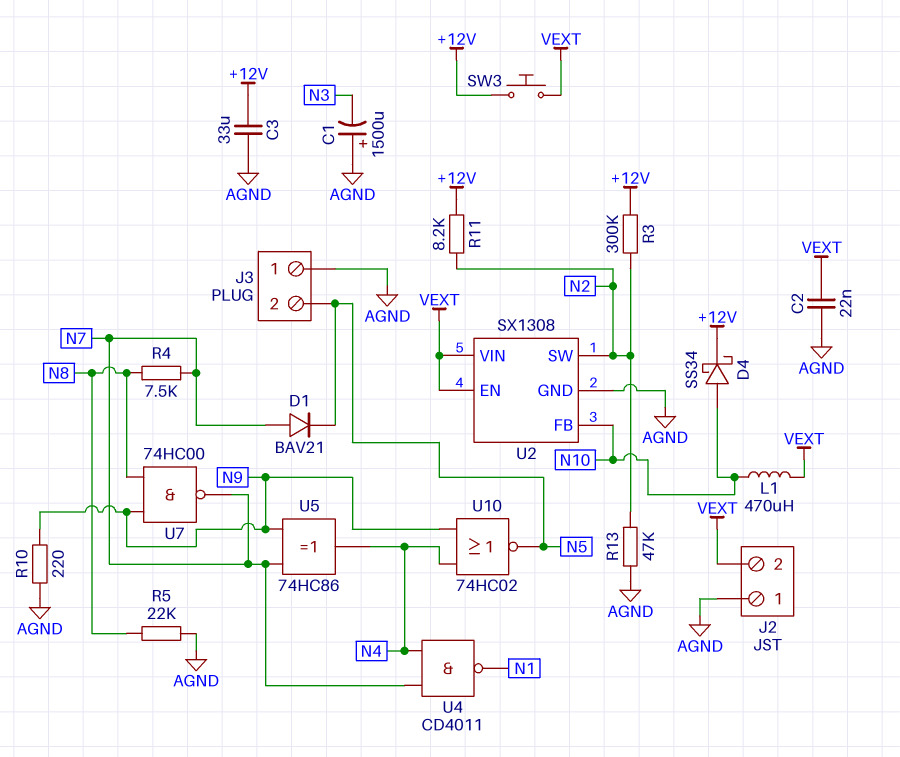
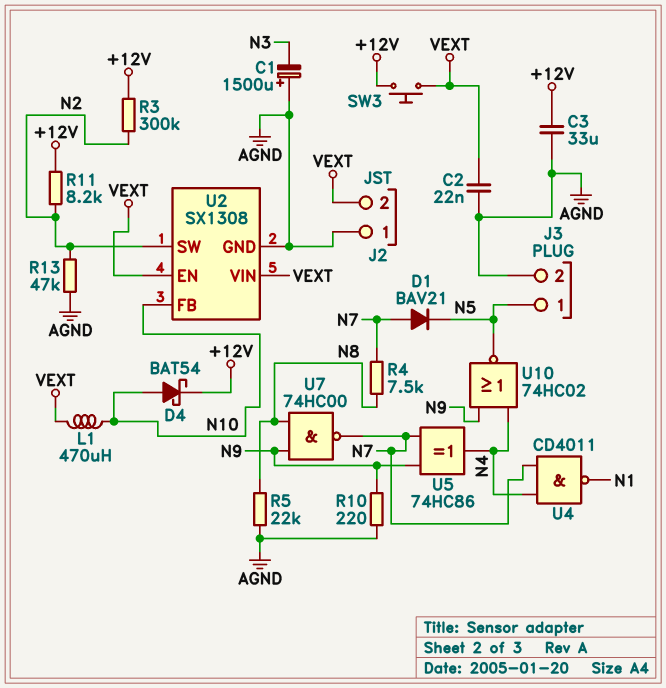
D4: schottky SS34 (A N10, K +12V) -> schottky BAT54 (A N10, K +12V)
J3 pin 1: AGND -> N5
J3 pin 2: N5 -> AGND

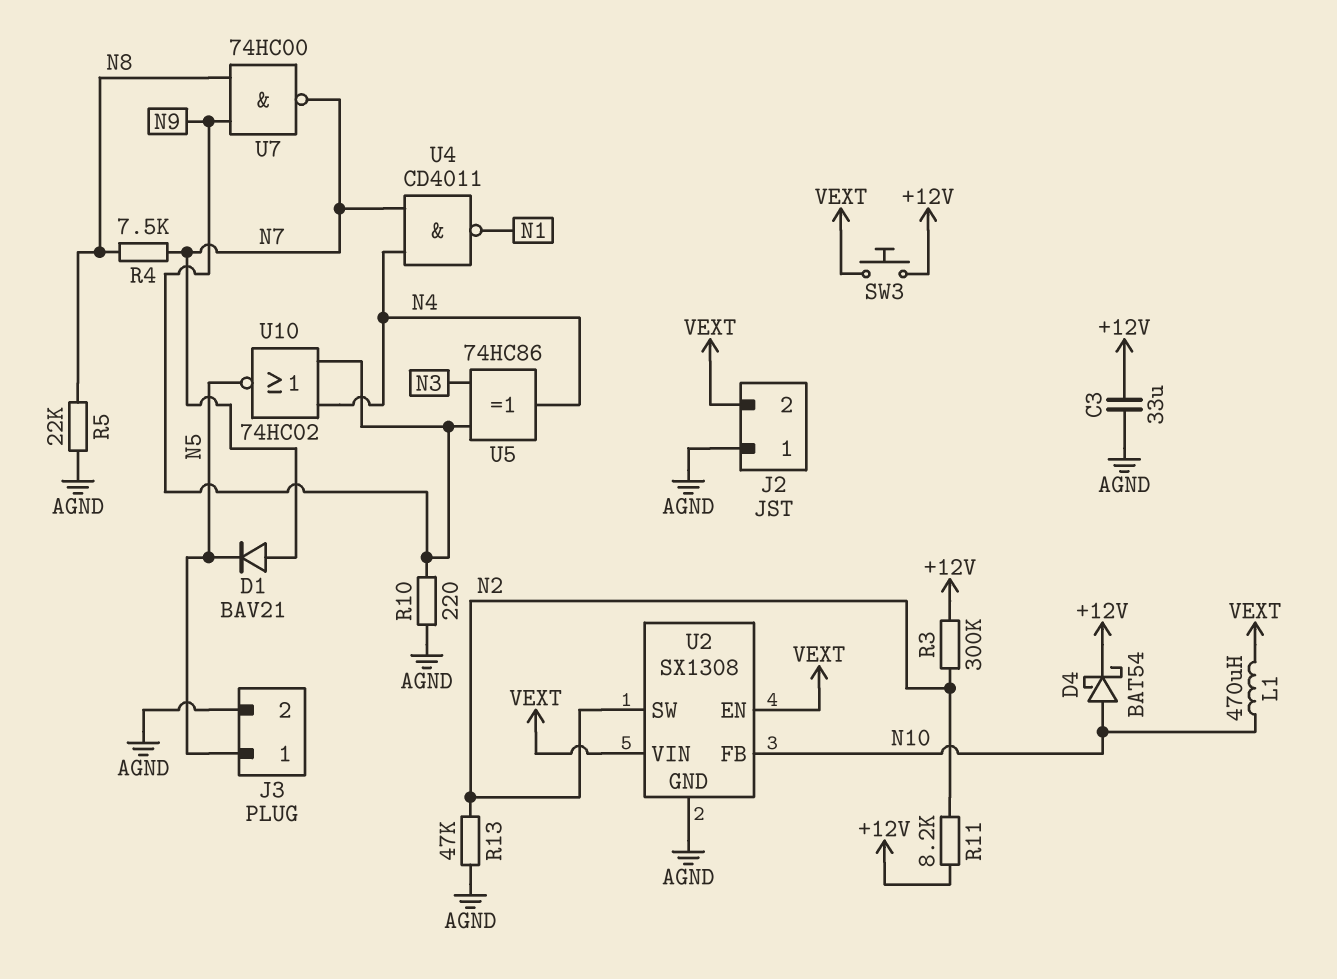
C1: 1500uF (plus AGND, minus N3) -> none
C2: 22nF (AGND, VEXT) -> none
U5: XOR 74HC86 (in N7, in N9, out N4) -> XOR 74HC86 (in N3, in N9, out N4)

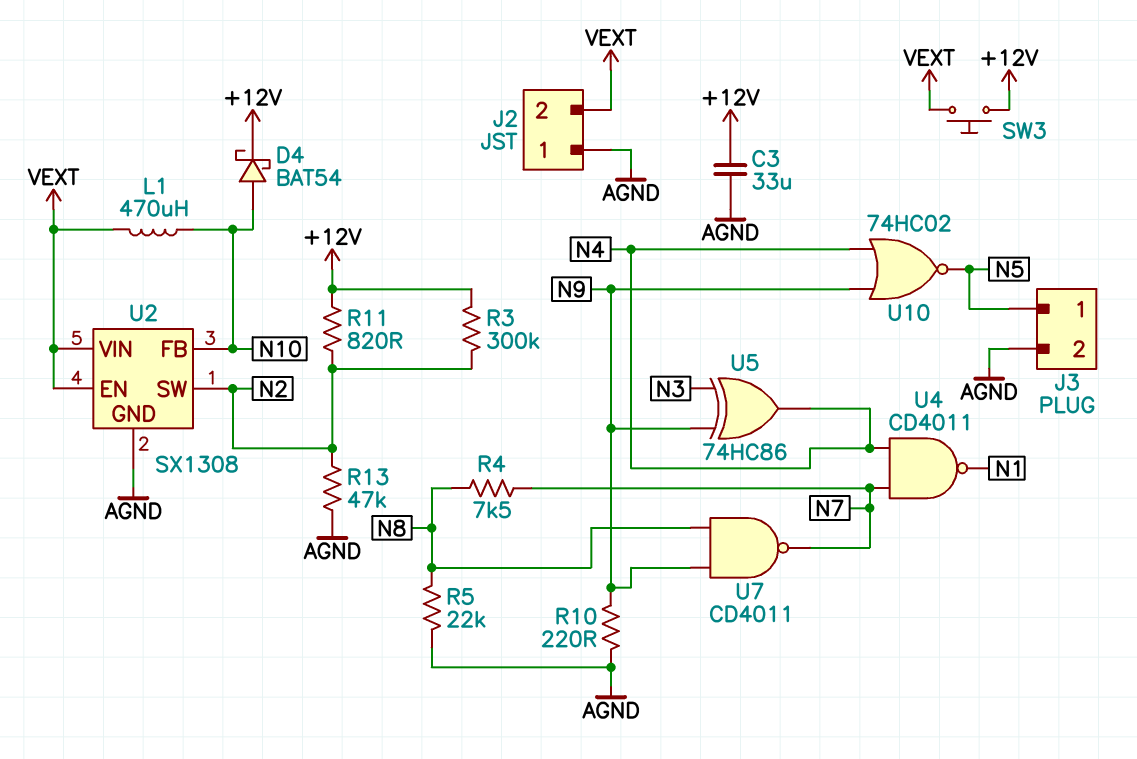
D1: diode BAV21 (A N7, K N5) -> none
R11: 8.2k (+12V, N2) -> 820 (+12V, N2)
U7: NAND 74HC00 (in N8, in N9, out N7) -> NAND CD4011 (in N8, in N9, out N7)

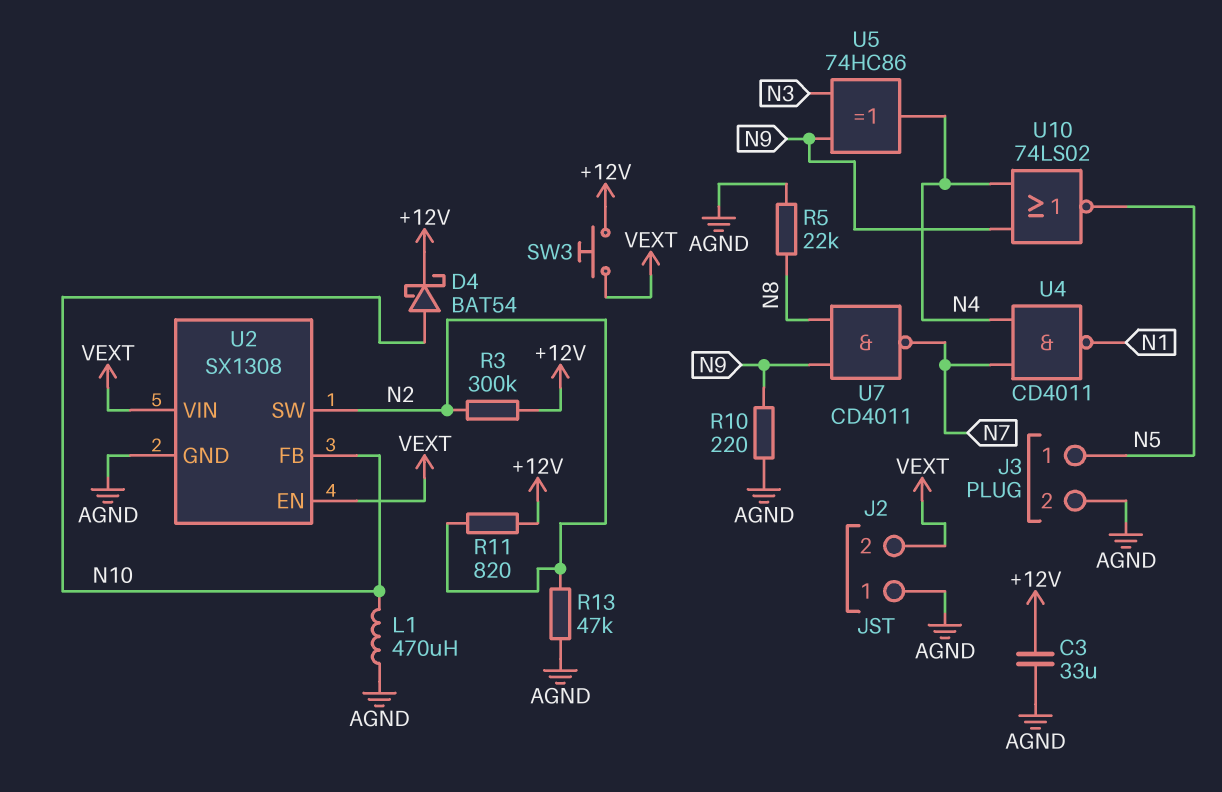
L1: 470uH (N10, VEXT) -> 470uH (AGND, N10)
R4: 7.5k (N7, N8) -> none
U10: NOR 74HC02 (in N4, in N9, out N5) -> NOR 74LS02 (in N4, in N9, out N5)

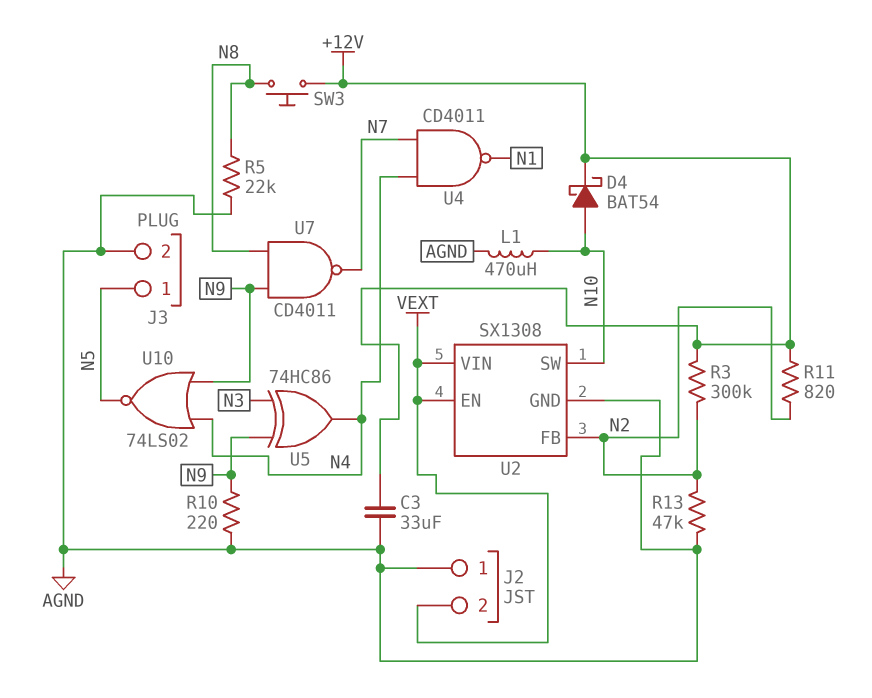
SW3: button (+12V, VEXT) -> button (+12V, N8)
U2 pin FB: N10 -> N2
U2 pin SW: N2 -> N10

